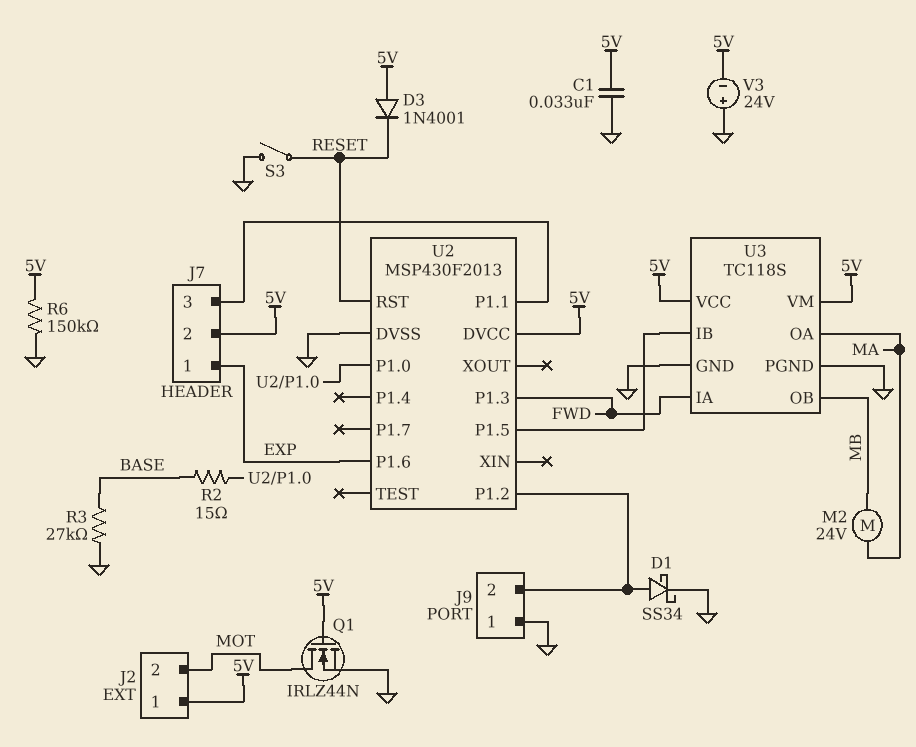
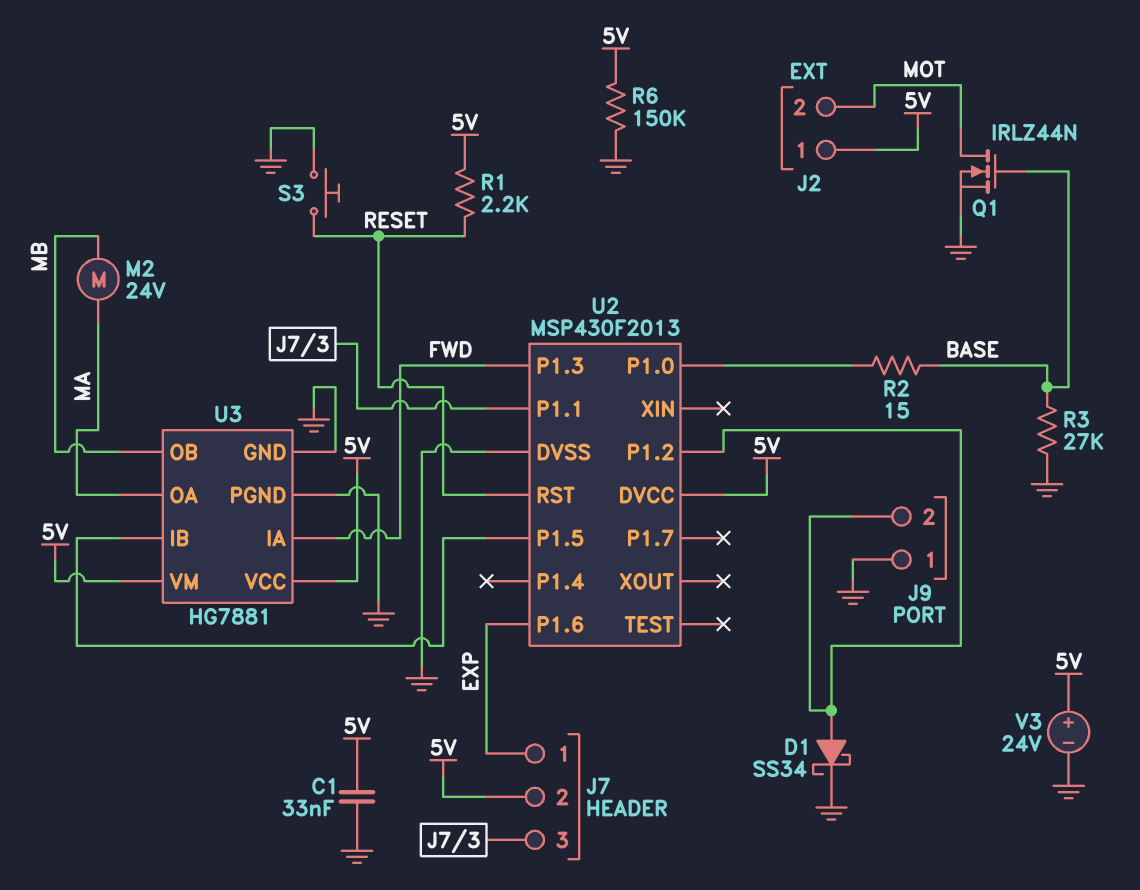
D3: diode 1N4001 (A 5V, K RESET) -> none
Q1: NMOS IRLZ44N (G 5V, D MOT, S GND) -> NMOS IRLZ44N (G BASE, D MOT, S GND)
R1: none -> 2.2k (5V, RESET)
S3: switch (GND, RESET) -> button (GND, RESET)
U3: TC118S -> HG7881
V3: 24V (plus GND, minus 5V) -> 24V (plus 5V, minus GND)

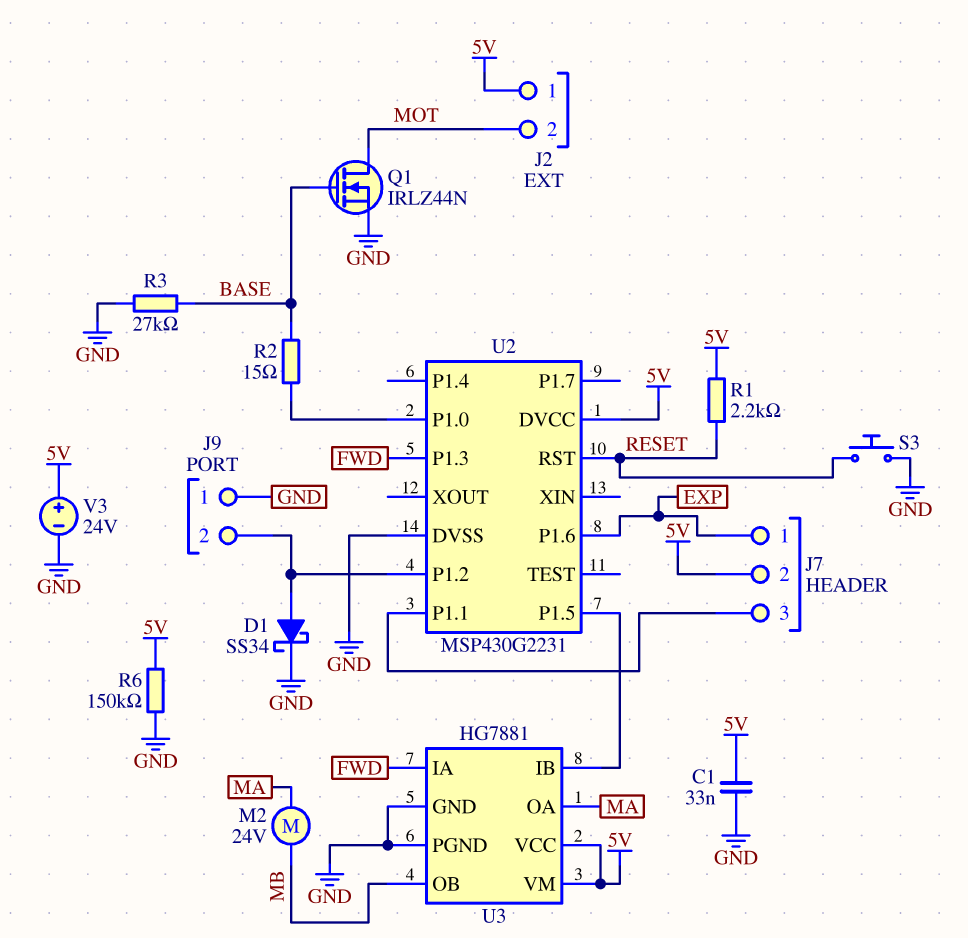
U2: MSP430F2013 -> MSP430G2231

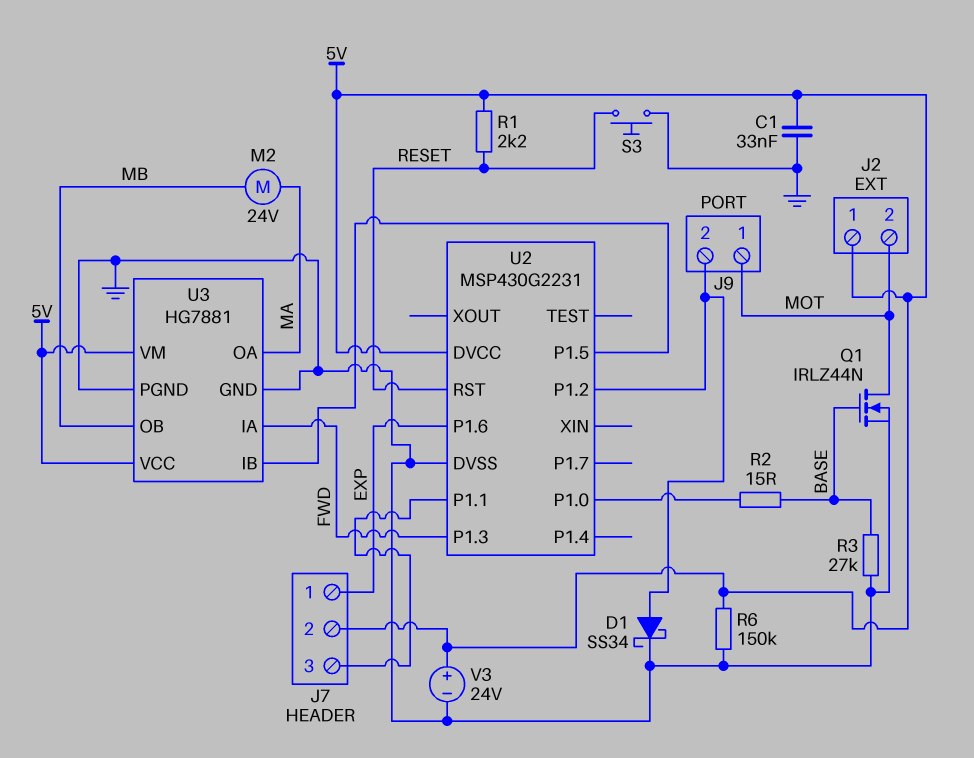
J9 pin 1: GND -> MOT

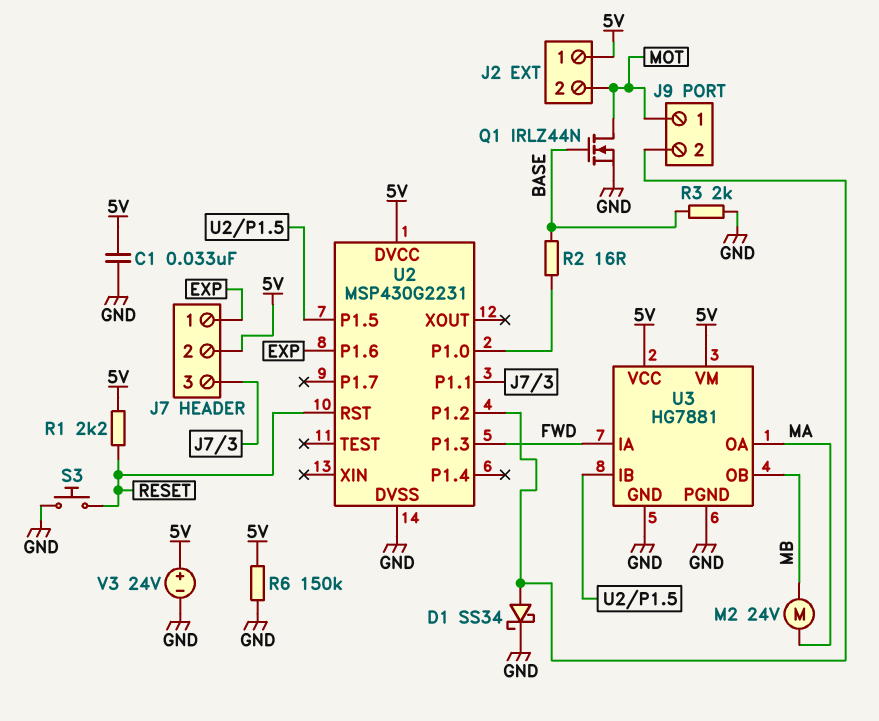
R2: 15 (BASE, U2/P1.0) -> 16 (BASE, U2/P1.0)
R3: 27k (BASE, GND) -> 2k (BASE, GND)

